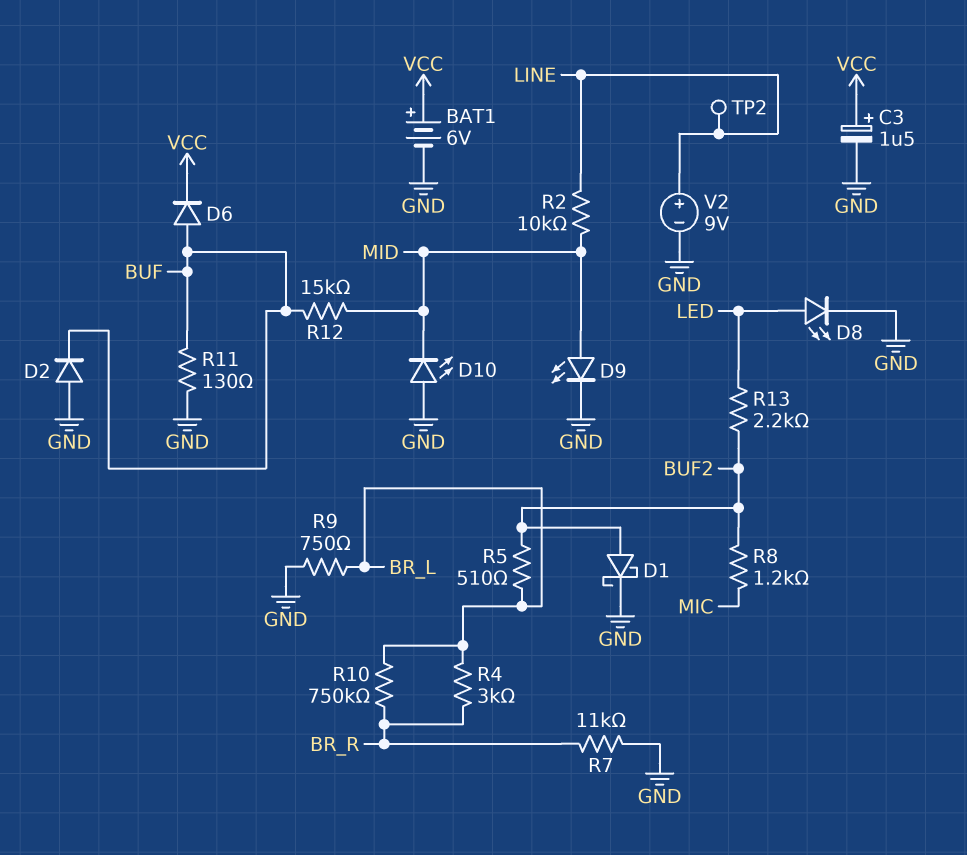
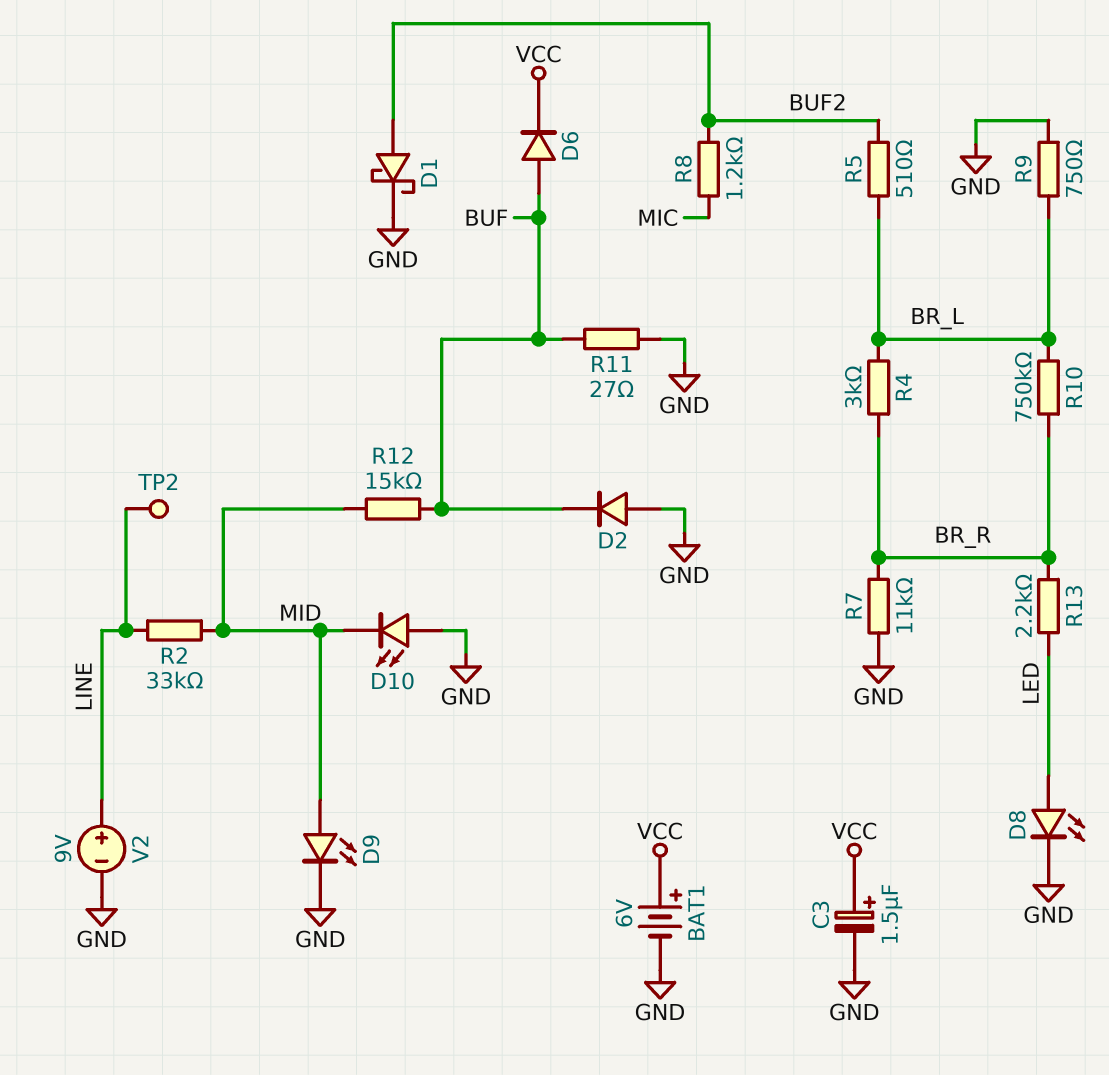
R2: 10k (LINE, MID) -> 33k (LINE, MID)
R11: 130 (BUF, GND) -> 27 (BUF, GND)
R13: 2.2k (BUF2, LED) -> 2.2k (BR_R, LED)

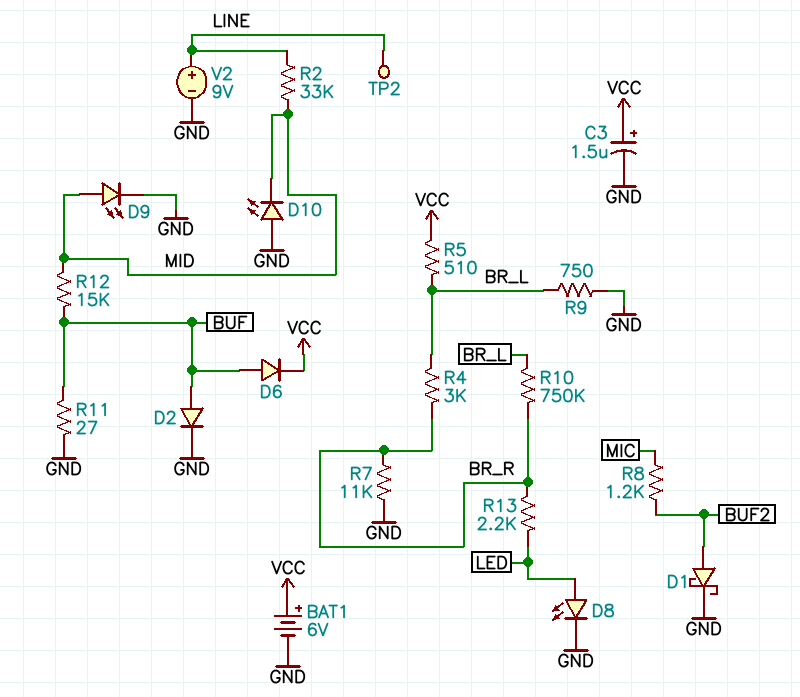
D2: diode (A GND, K BUF) -> diode (A BUF, K GND)
R5: 510 (BR_L, BUF2) -> 510 (BR_L, VCC)

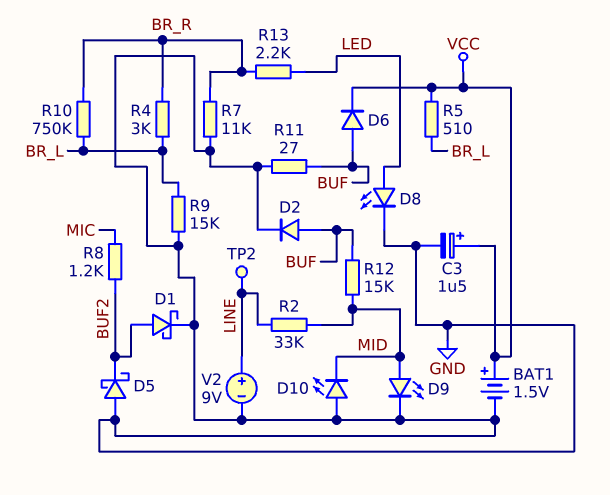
BAT1: 6V (plus VCC, minus GND) -> 1.5V (plus VCC, minus GND)
D5: none -> schottky (A GND, K BUF2)
R9: 750 (BR_L, GND) -> 15k (BR_L, GND)

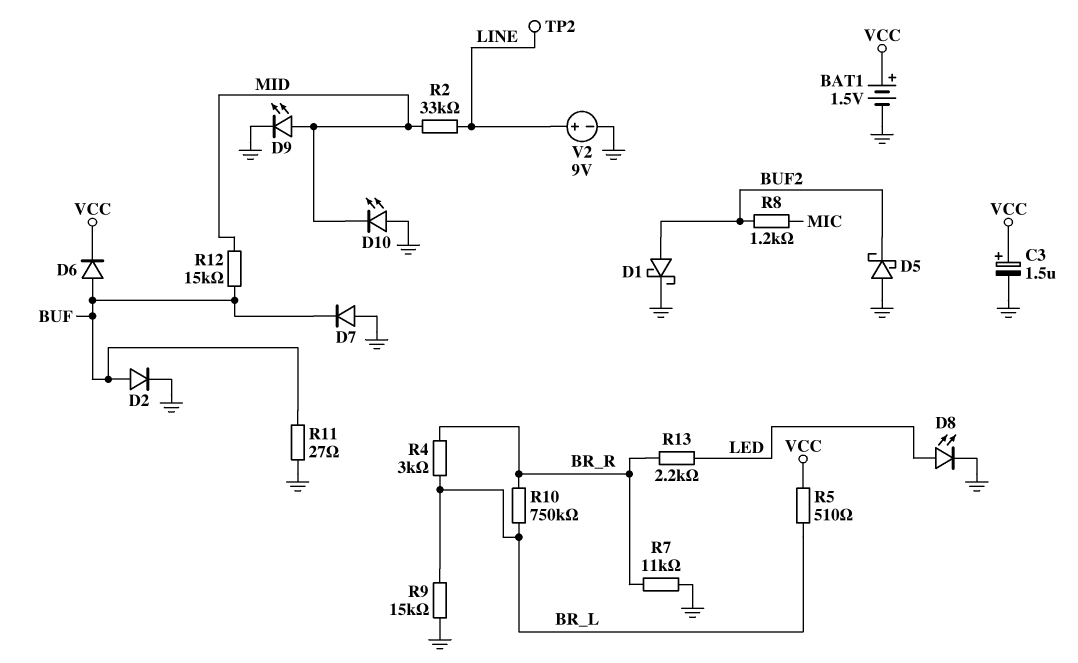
D7: none -> diode (A GND, K BUF)

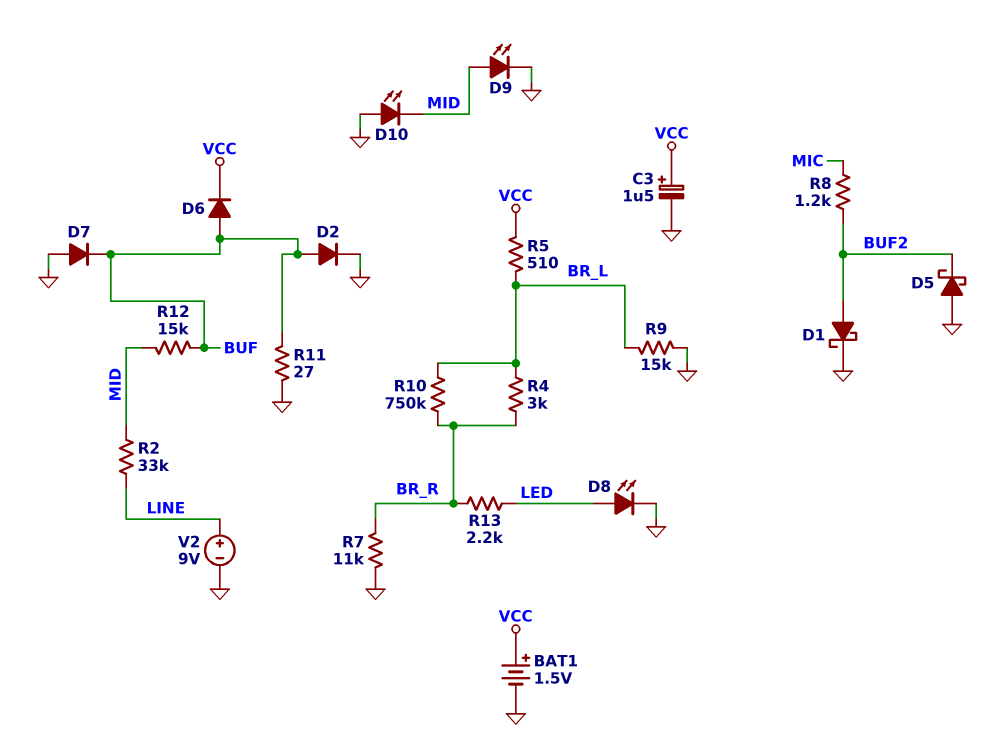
TP2: test point (LINE) -> none

